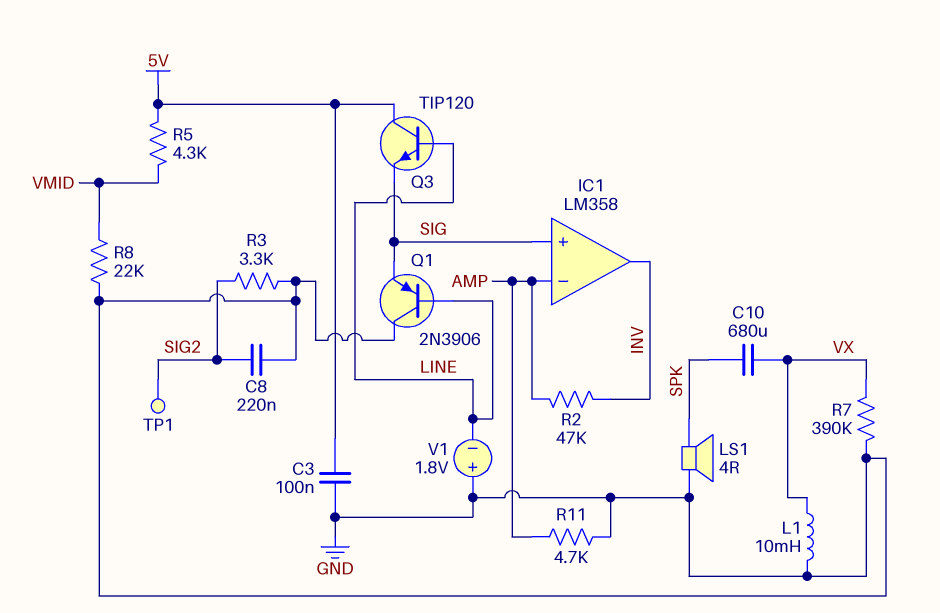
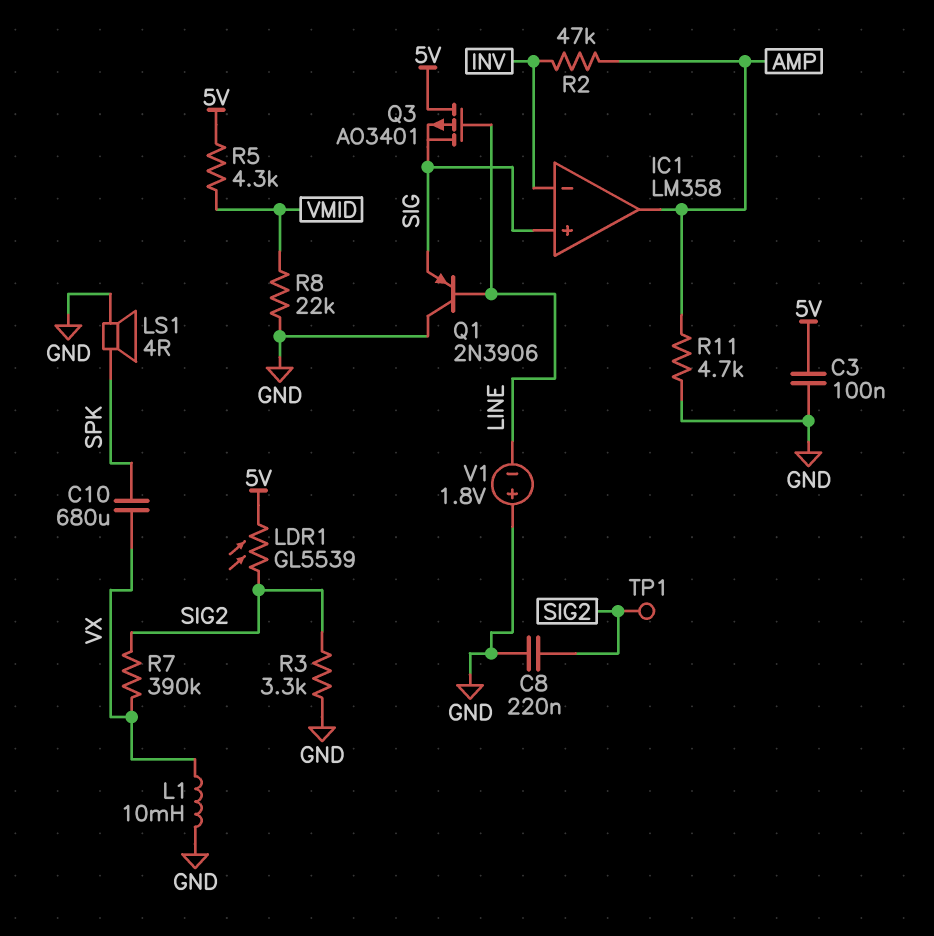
IC1 pin in-: AMP -> INV
IC1 pin out: INV -> AMP
LDR1: none -> GL5539 (5V, SIG2)
Q3: NPN TIP120 (B LINE, C 5V, E SIG) -> PMOS AO3401 (G LINE, D 5V, S SIG)
R7: 390k (GND, VX) -> 390k (SIG2, VX)

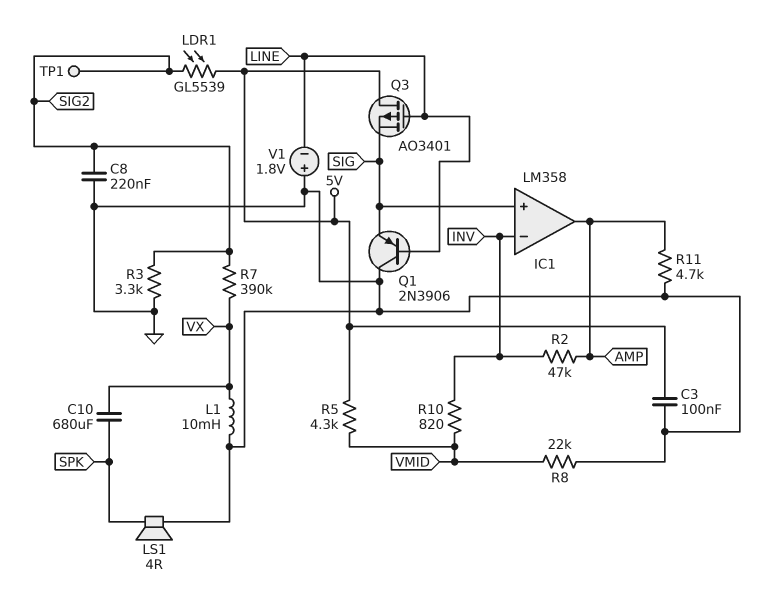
R10: none -> 820 (INV, VMID)

